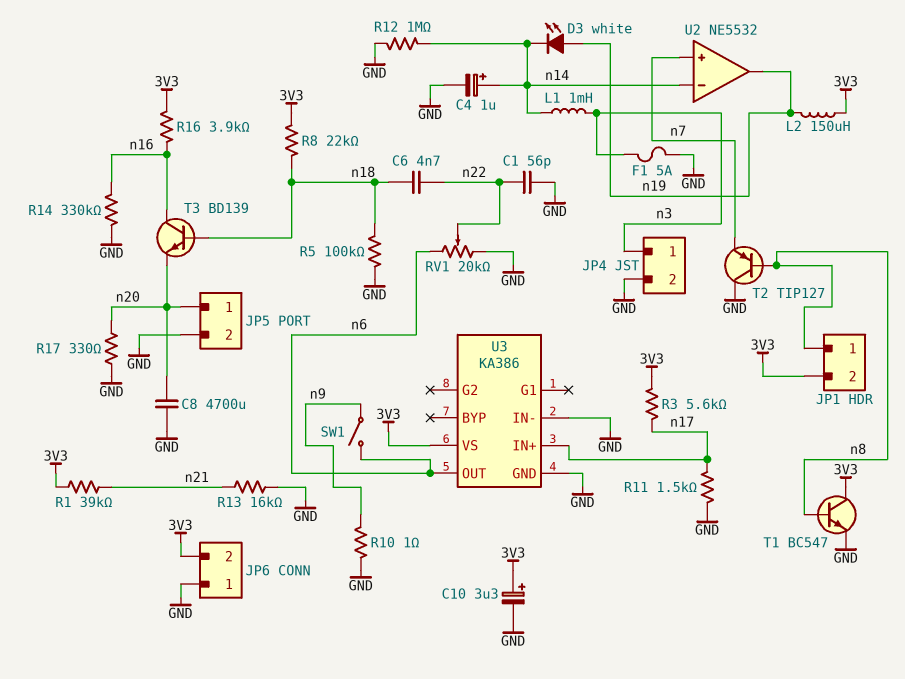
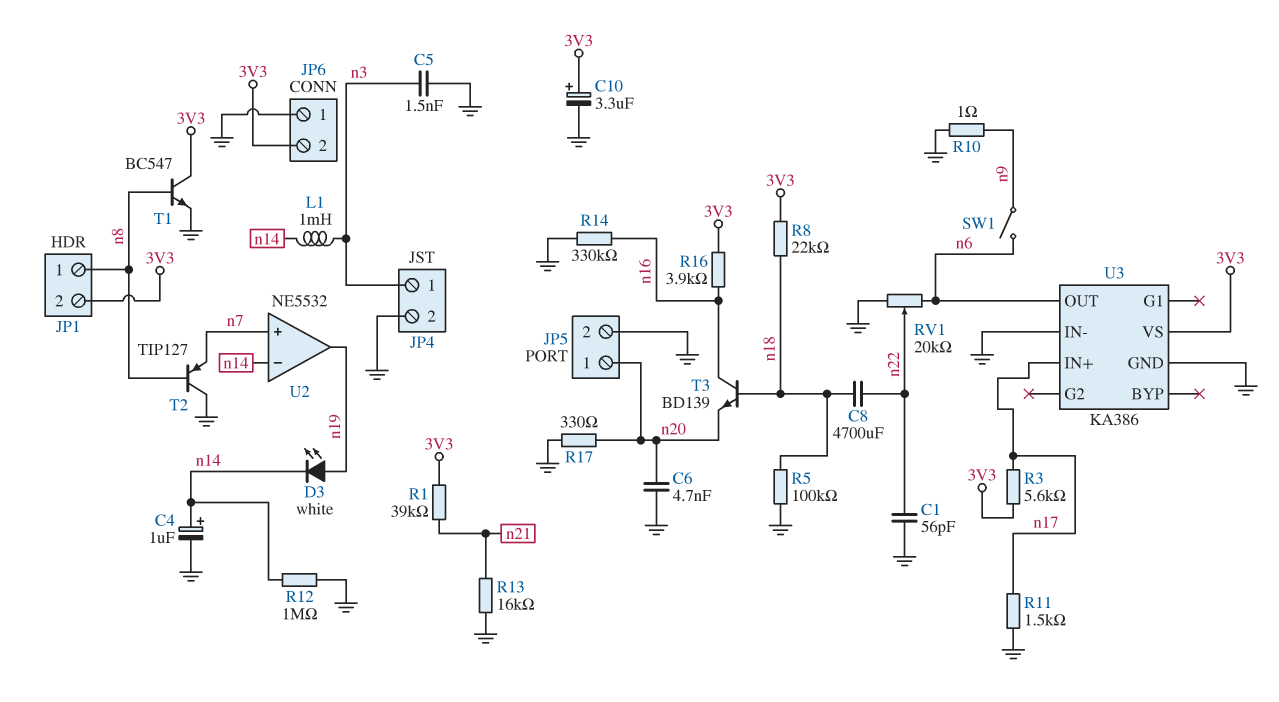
C5: none -> 1.5nF (GND, n3)
C6: 4.7nF (n18, n22) -> 4.7nF (GND, n20)
C8: 4700uF (GND, n20) -> 4700uF (n18, n22)
F1: 5A (GND, n3) -> none
L2: 150uH (3V3, n19) -> none

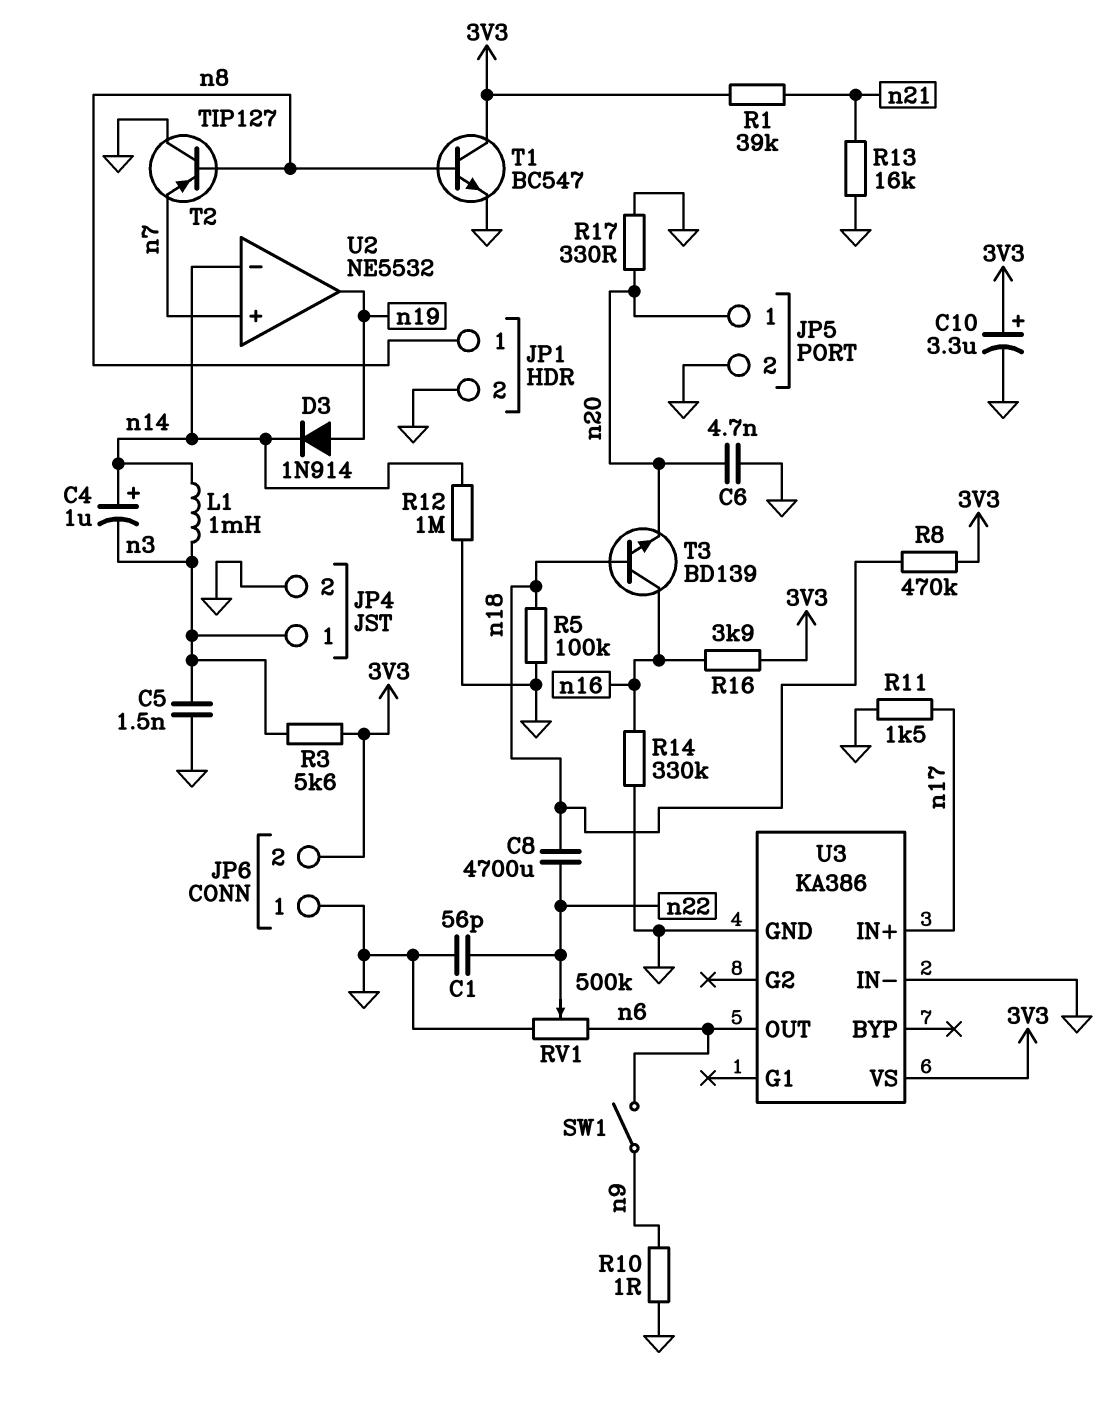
C4: 1uF (plus n14, minus GND) -> 1uF (plus n14, minus n3)
D3: LED white (A n19, K n14) -> diode 1N914 (A n19, K n14)
JP1 pin 2: 3V3 -> GND
R3: 5.6k (3V3, n17) -> 5.6k (3V3, n3)
R8: 22k (3V3, n18) -> 470k (3V3, n18)
RV1: 20k (GND, n6, wiper n22) -> 500k (GND, n6, wiper n22)

